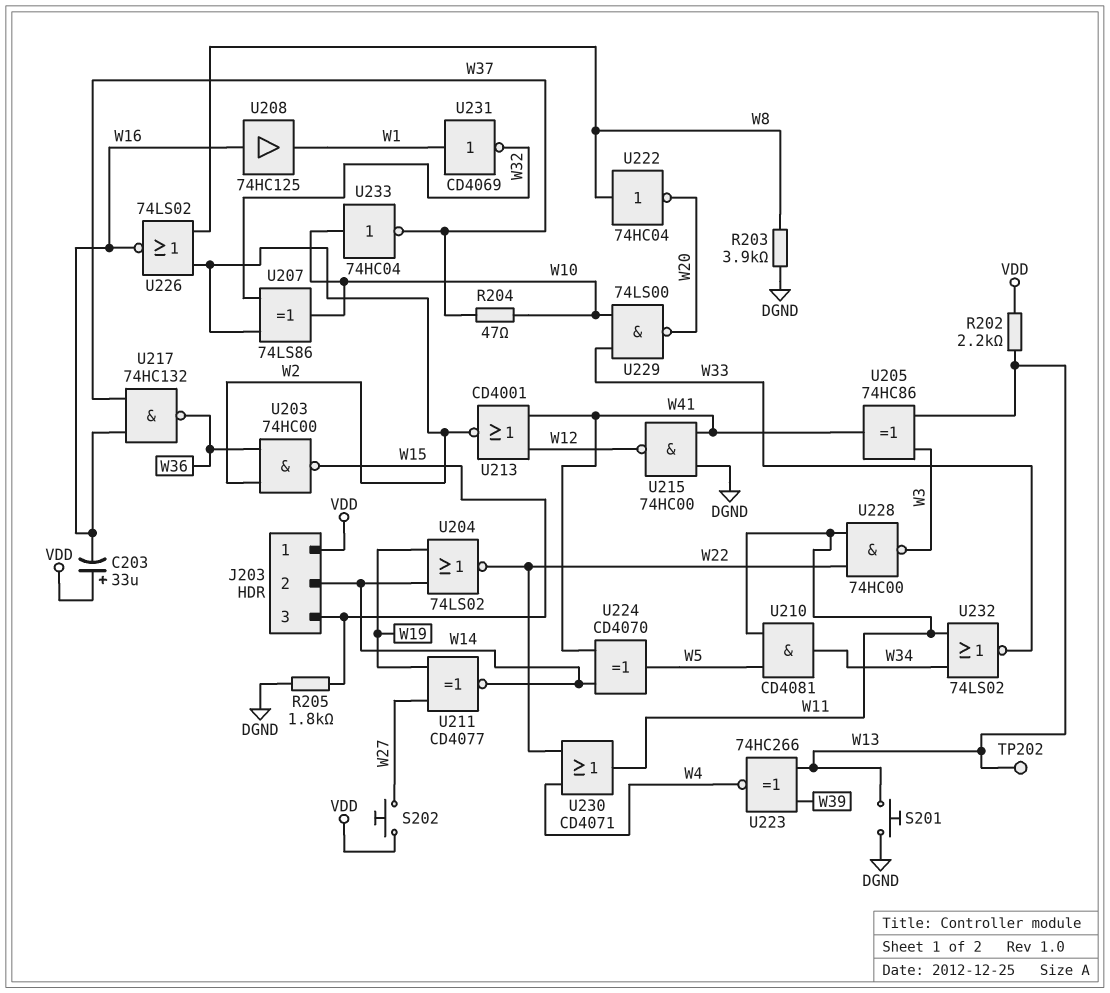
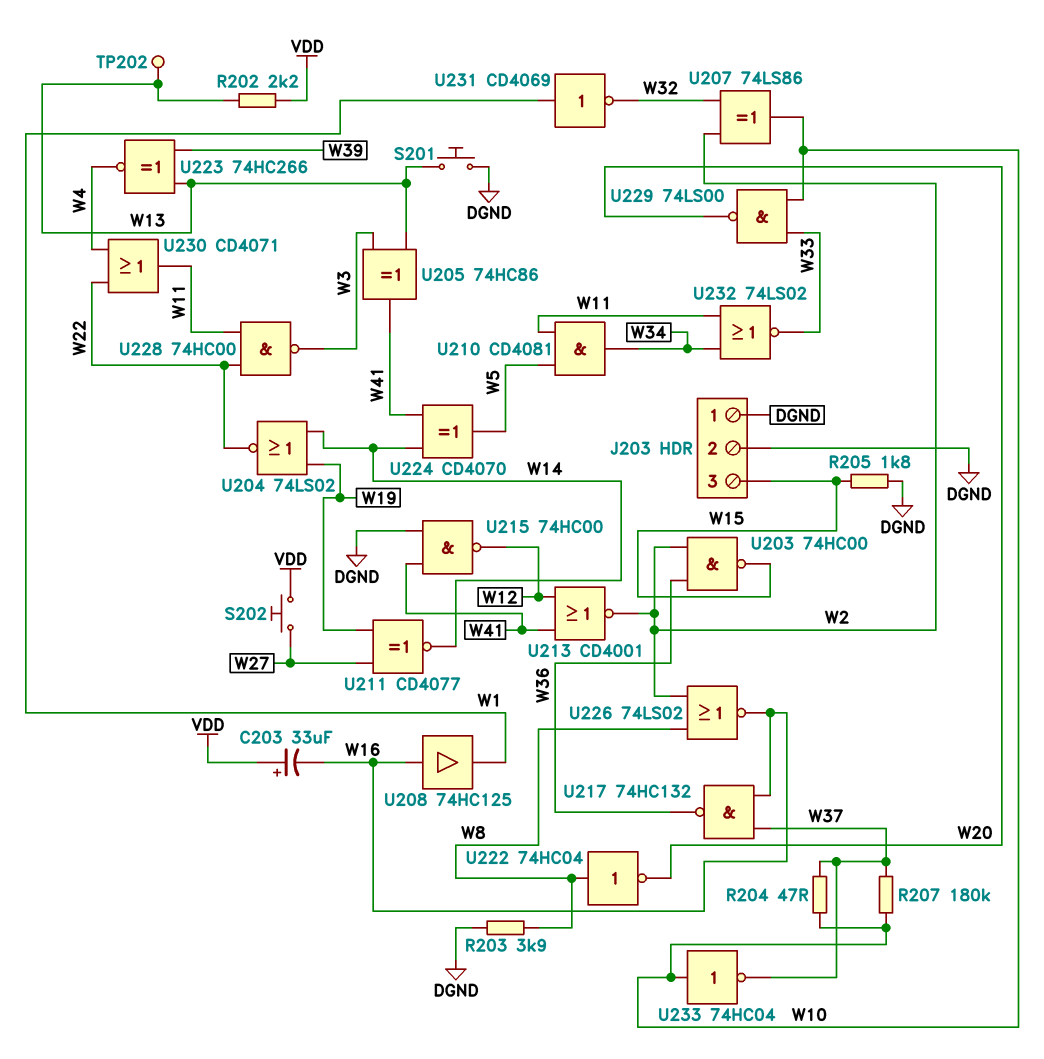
J203 pin 1: VDD -> DGND
J203 pin 2: W14 -> DGND
R207: none -> 180k (W10, W37)

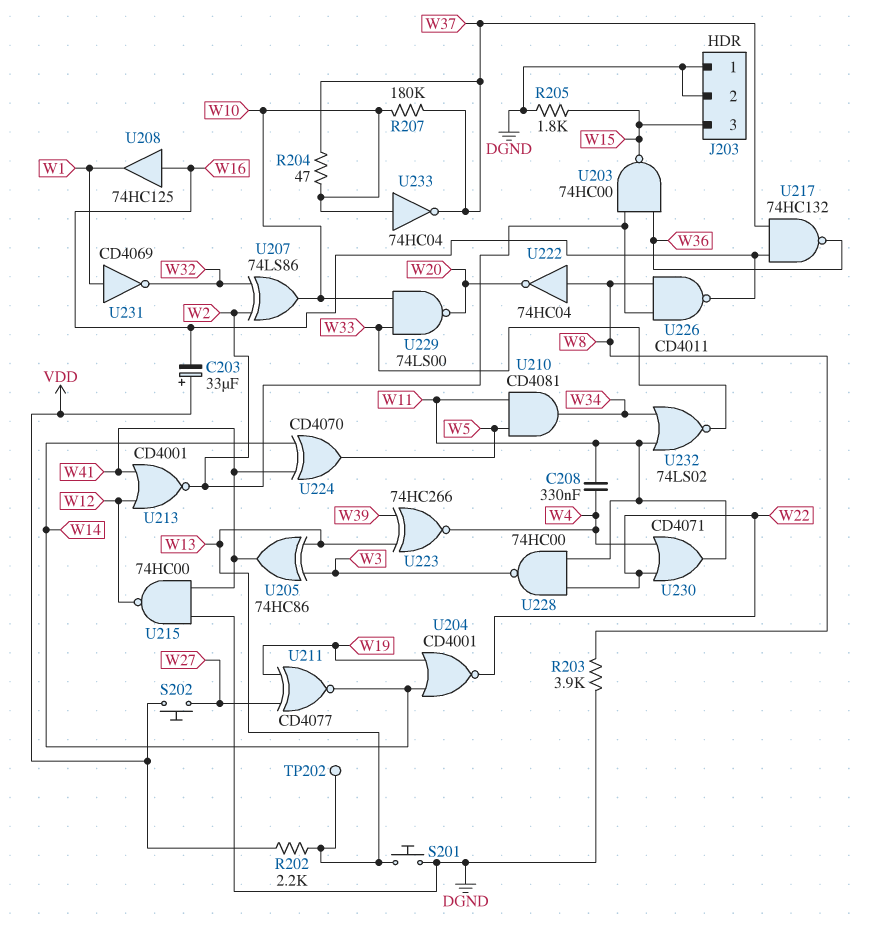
C208: none -> 330nF (W4, W11)
U204: NOR 74LS02 (in W14, in W19, out W22) -> NOR CD4001 (in W14, in W19, out W22)
U226: NOR 74LS02 (in W2, in W8, out W16) -> NAND CD4011 (in W2, in W8, out W16)

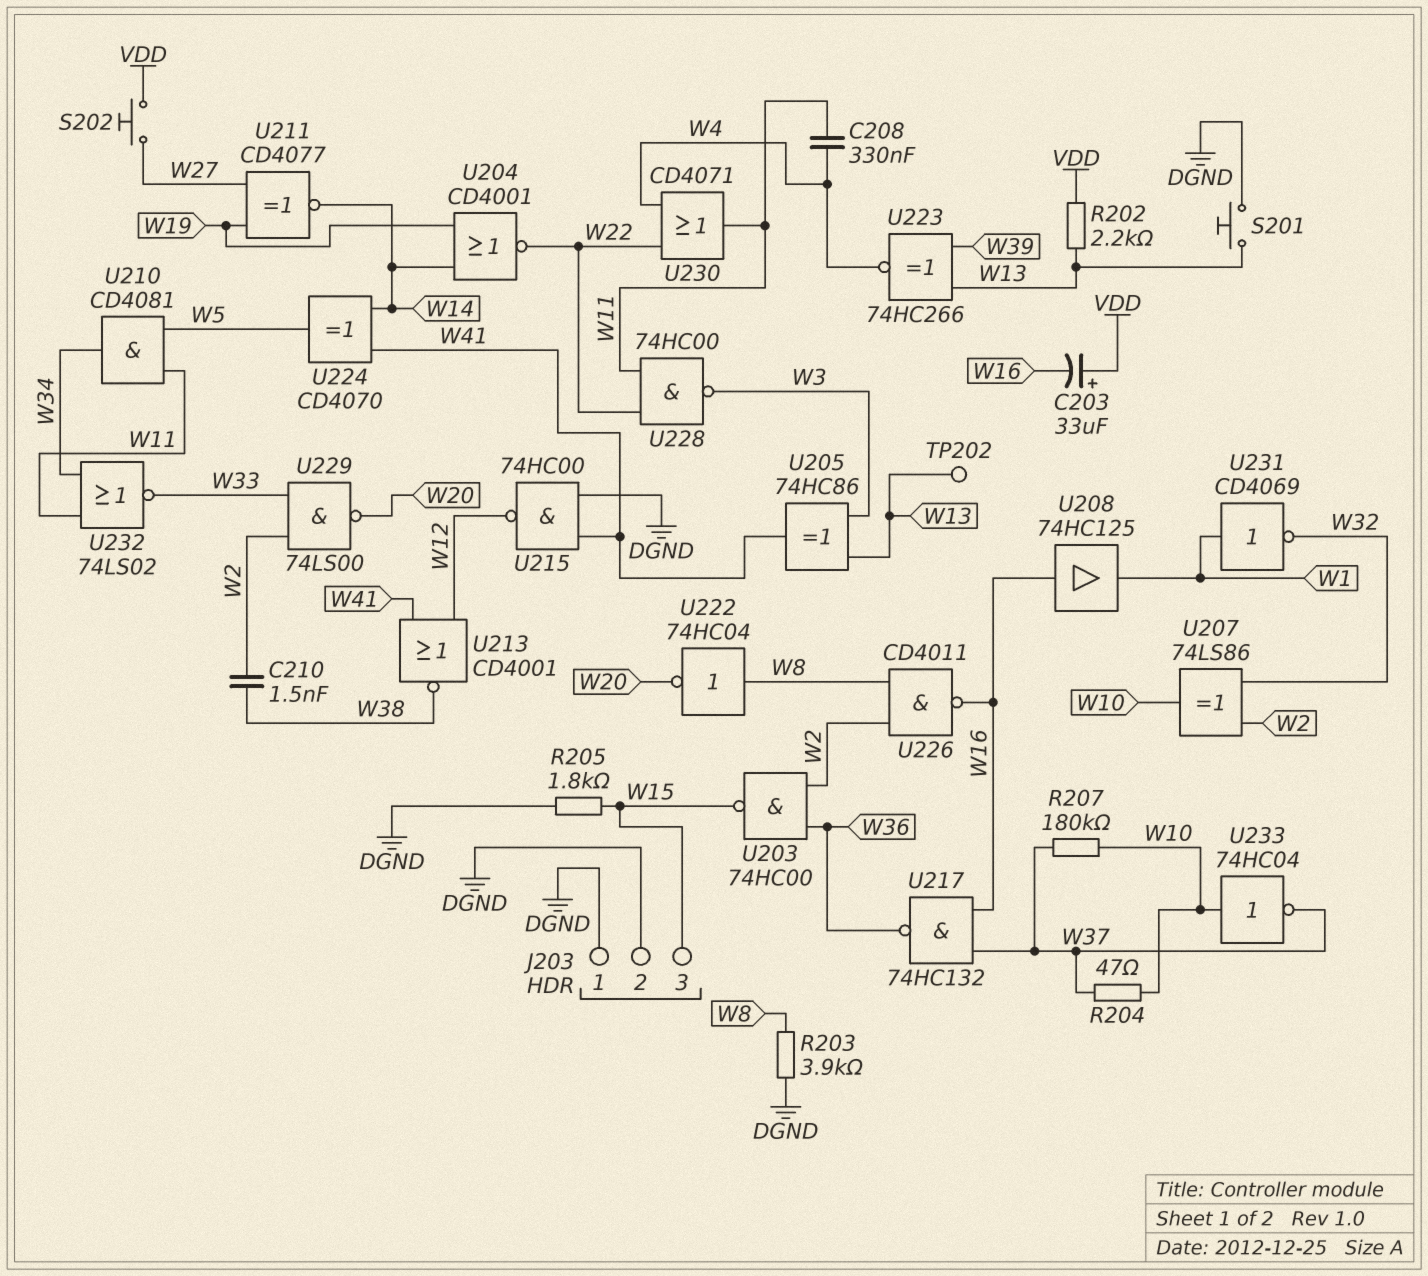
C210: none -> 1.5nF (W2, W38)
U213: NOR CD4001 (in W12, in W41, out W2) -> NOR CD4001 (in W12, in W41, out W38)
U229: NAND 74LS00 (in W10, in W33, out W20) -> NAND 74LS00 (in W2, in W33, out W20)

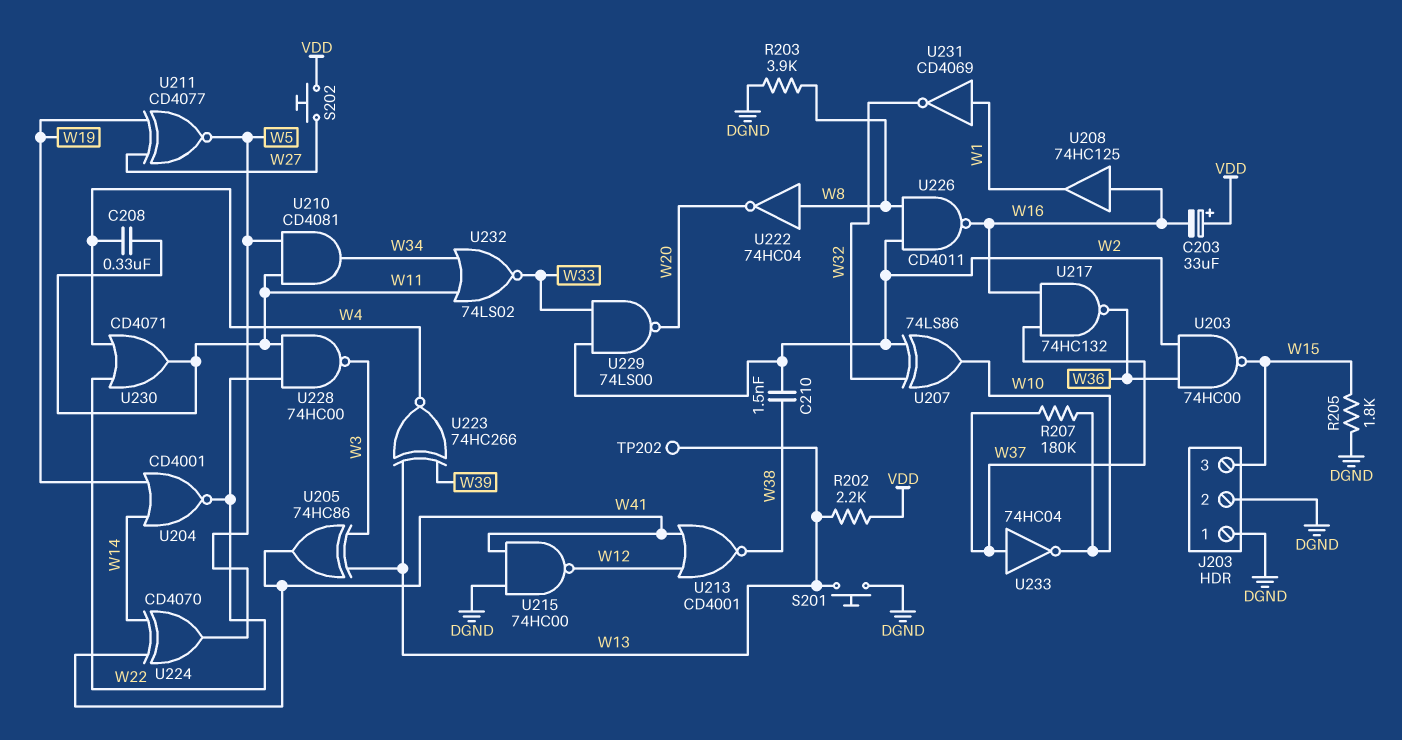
R204: 47 (W10, W37) -> none
U211: XNOR CD4077 (in W19, in W27, out W14) -> XNOR CD4077 (in W19, in W27, out W5)
U233: NOT 74HC04 (in W10, out W37) -> NOT 74HC04 (in W37, out W10)

